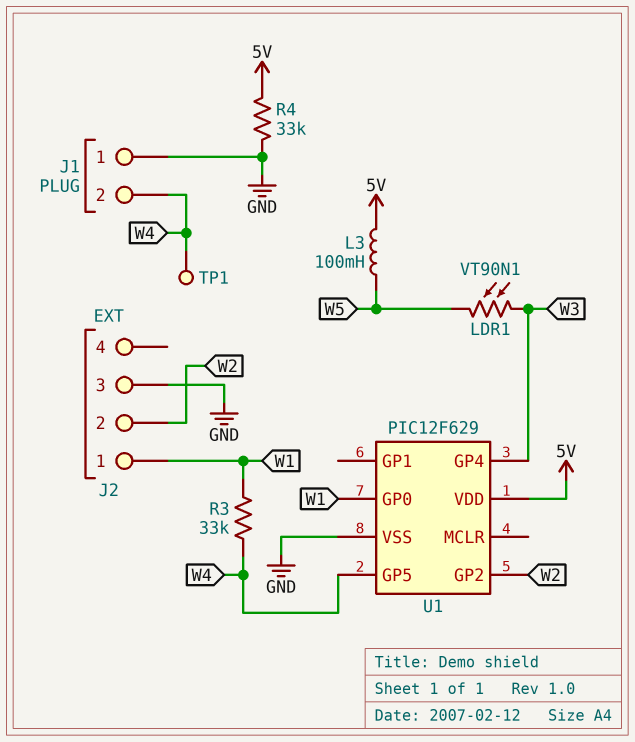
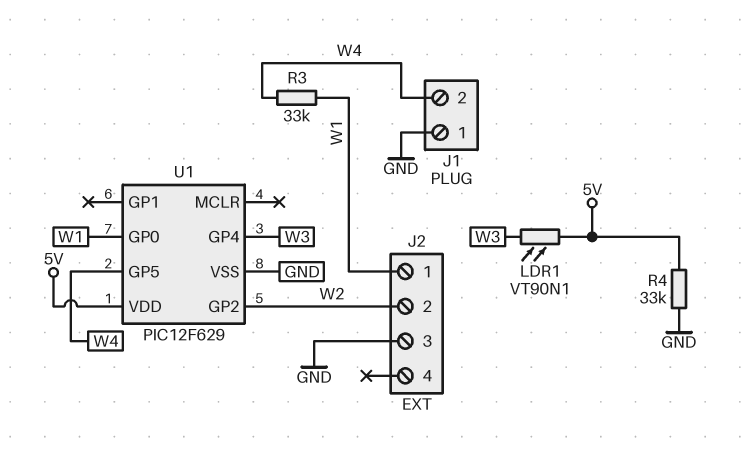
L3: 100mH (5V, W5) -> none
LDR1: VT90N1 (W3, W5) -> VT90N1 (5V, W3)
TP1: test point (W4) -> none

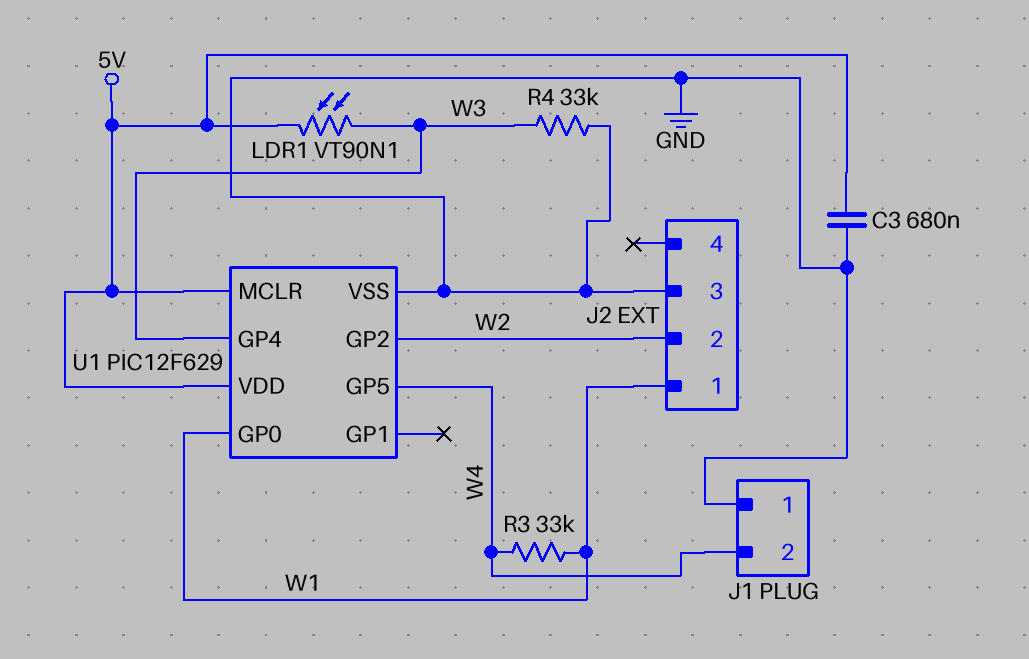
C3: none -> 680nF (5V, GND)
R4: 33k (5V, GND) -> 33k (GND, W3)
U1 pin MCLR: none -> 5V

